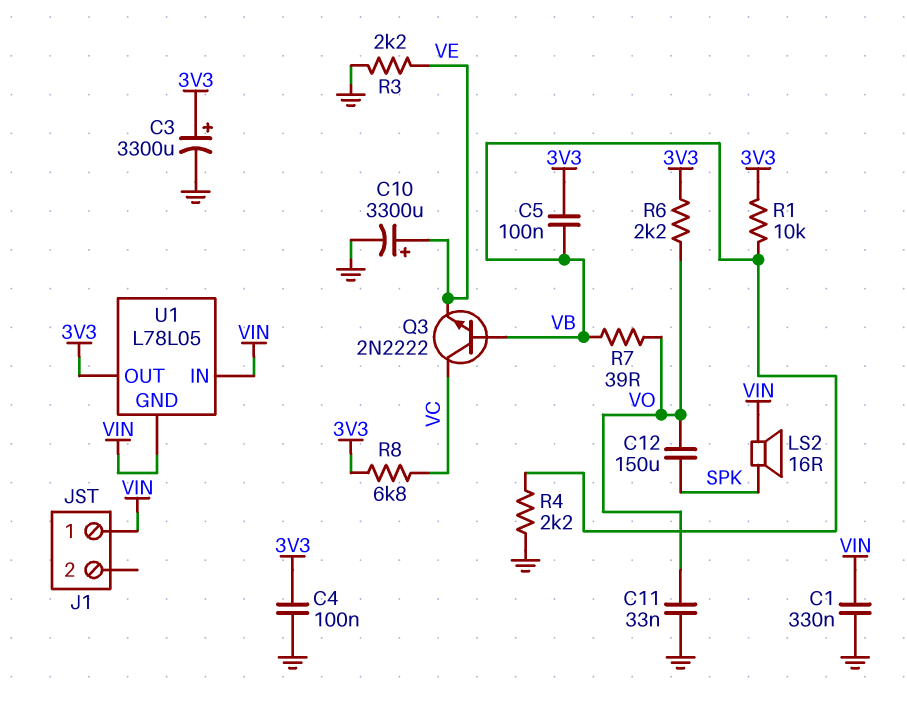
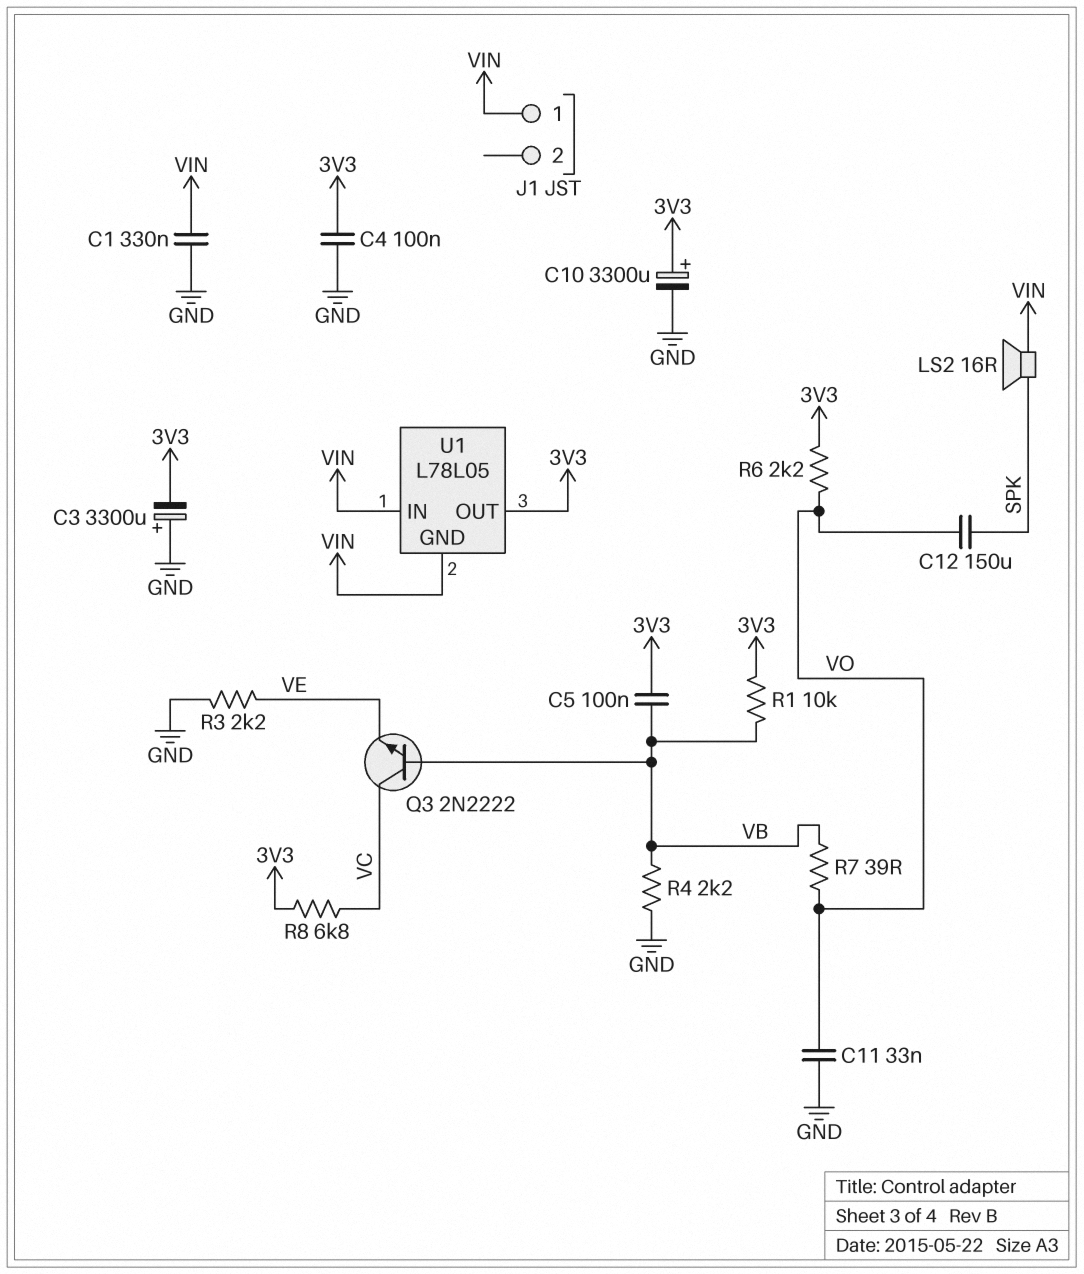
C3: 3300uF (plus 3V3, minus GND) -> 3300uF (plus GND, minus 3V3)
C10: 3300uF (plus VE, minus GND) -> 3300uF (plus 3V3, minus GND)

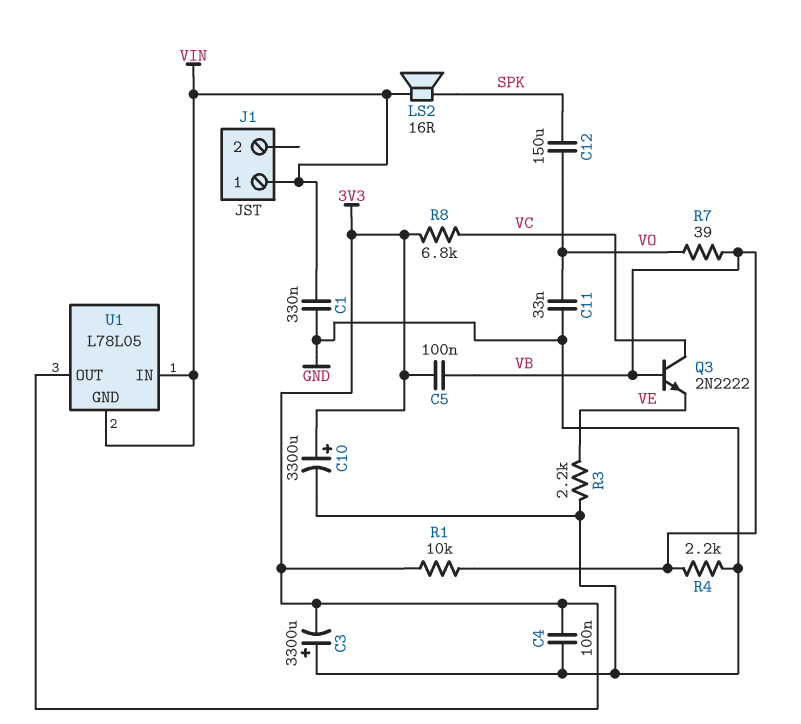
R6: 2.2k (3V3, VO) -> none

